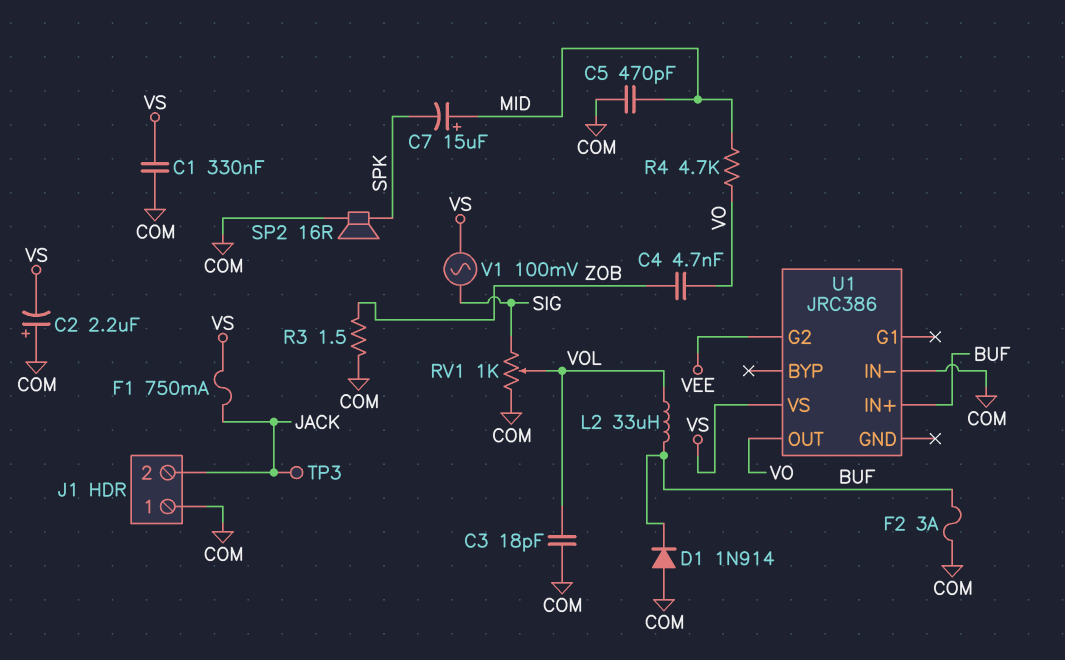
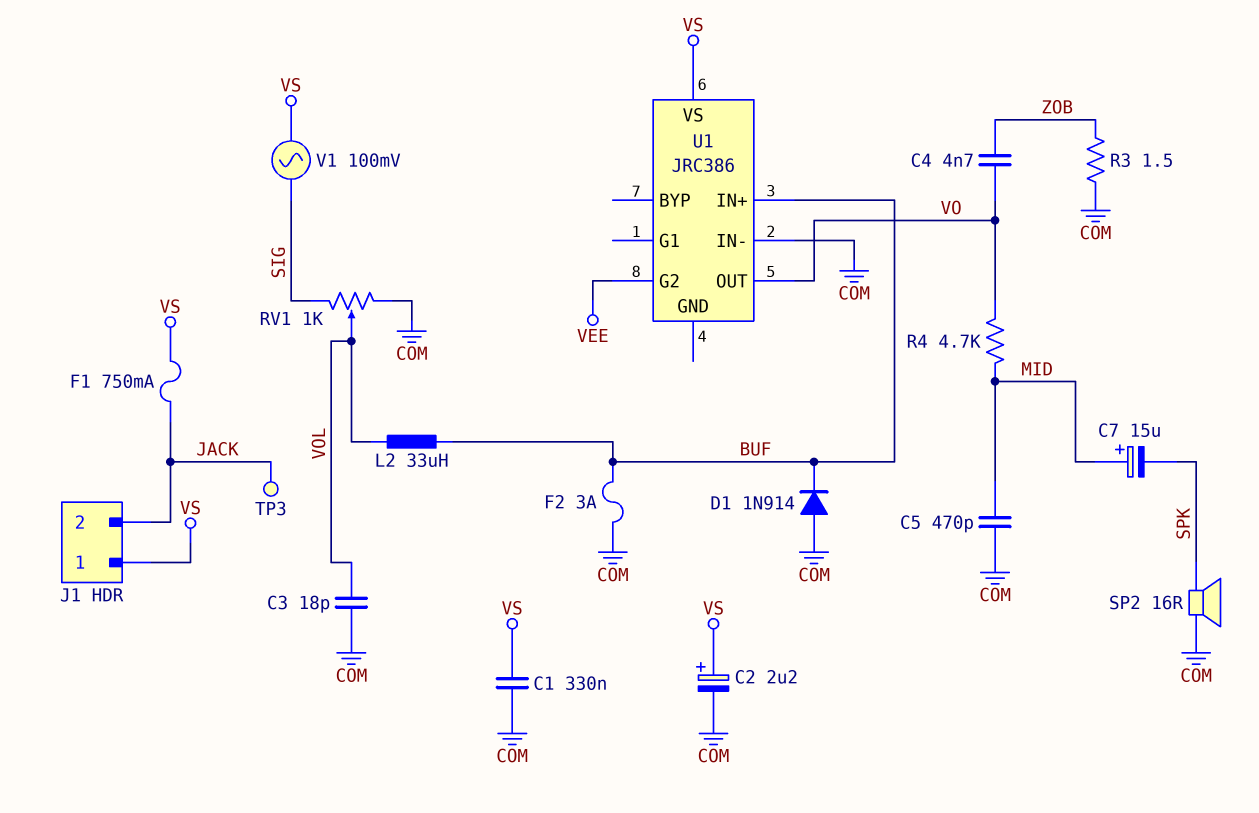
C2: 2.2uF (plus COM, minus VS) -> 2.2uF (plus VS, minus COM)
J1 pin 1: COM -> VS

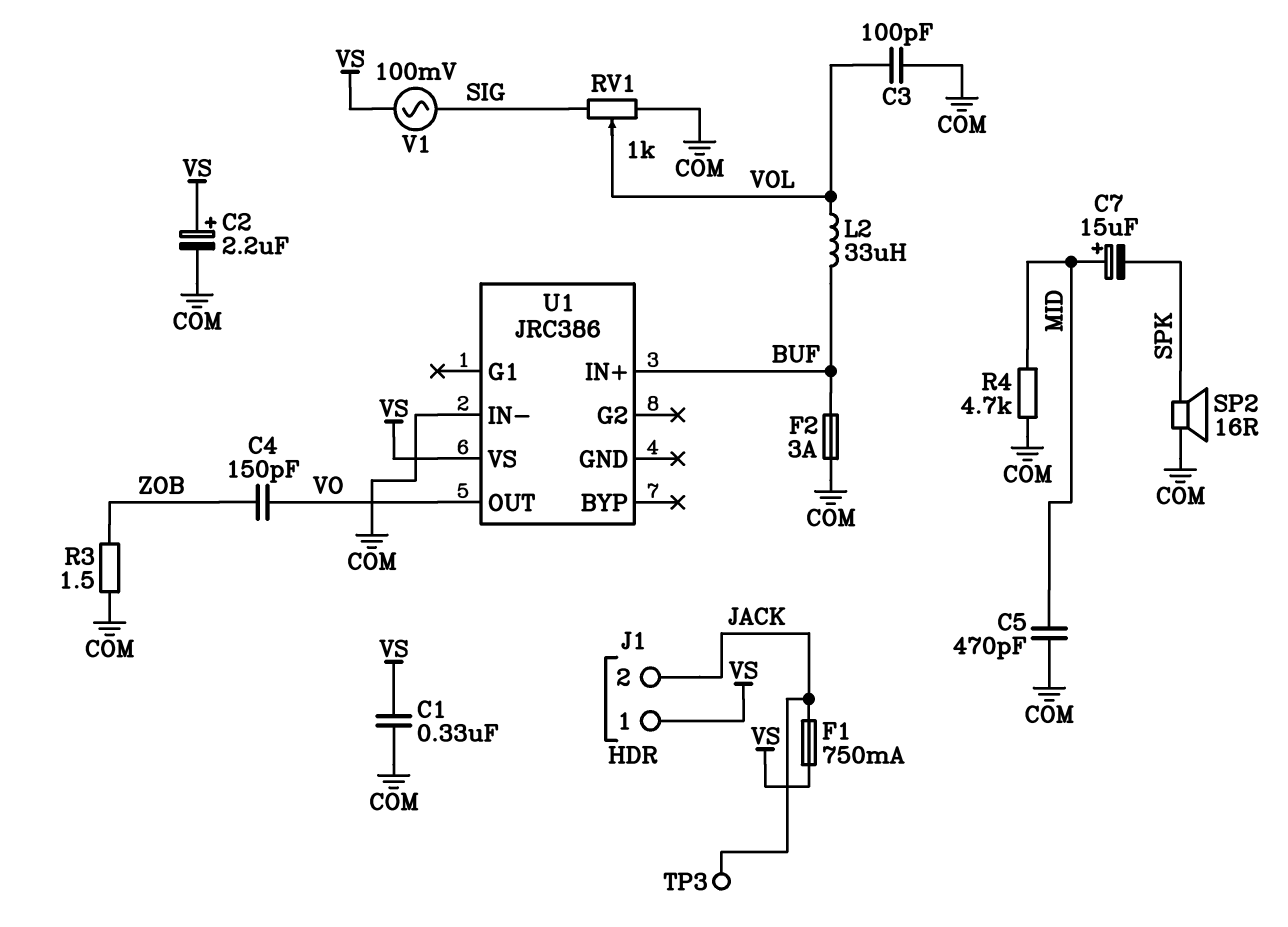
C3: 18pF (COM, VOL) -> 100pF (COM, VOL)
C4: 4.7nF (VO, ZOB) -> 150pF (VO, ZOB)
D1: diode 1N914 (A COM, K BUF) -> none
R4: 4.7k (MID, VO) -> 4.7k (COM, MID)
U1 pin G2: VEE -> none

